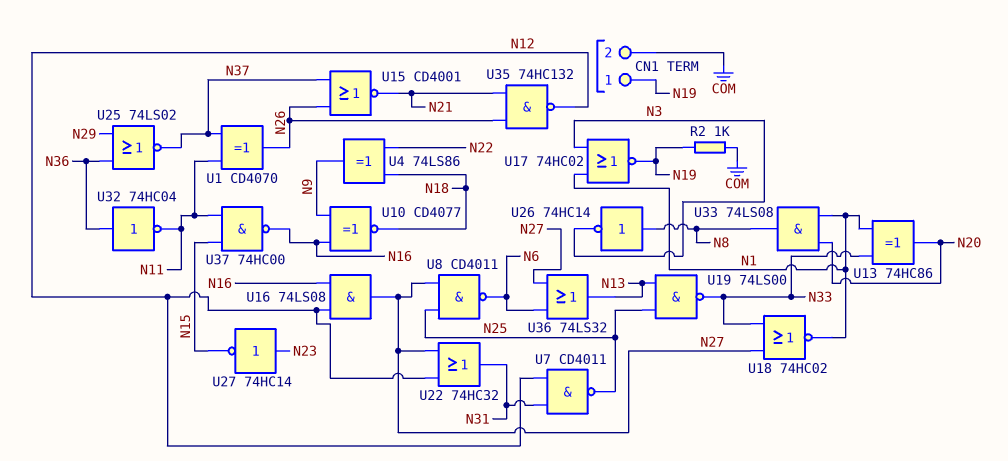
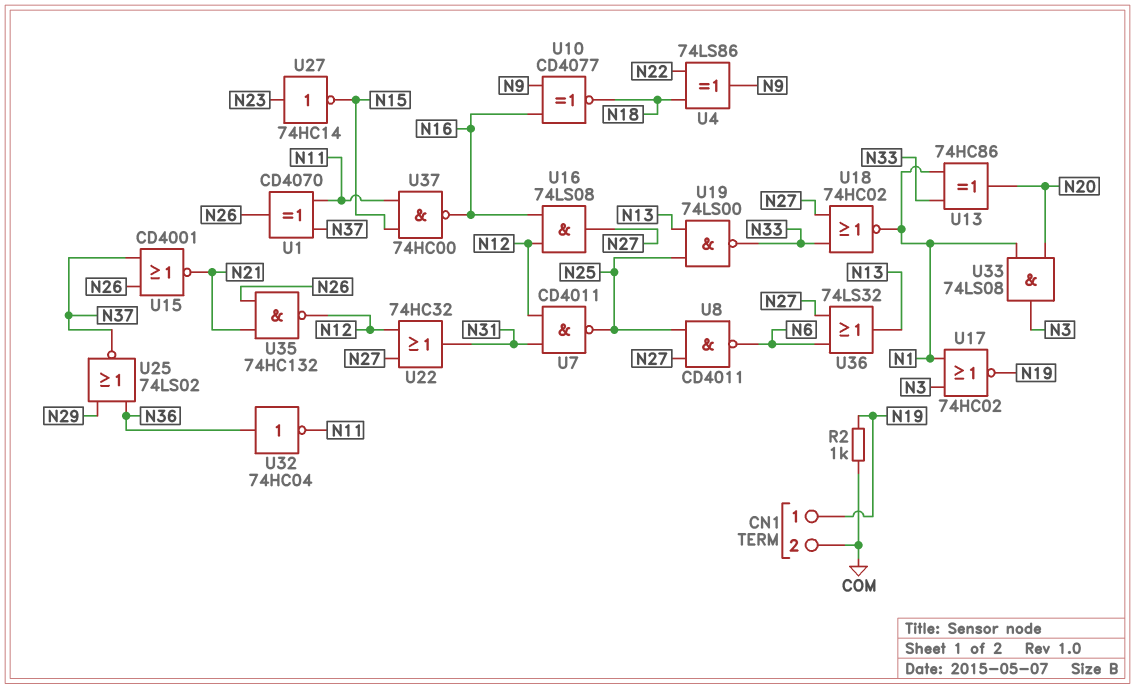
U26: NOT 74HC14 (in N8, out N3) -> none
U33: AND 74LS08 (in N1, in N20, out N8) -> AND 74LS08 (in N1, in N20, out N3)

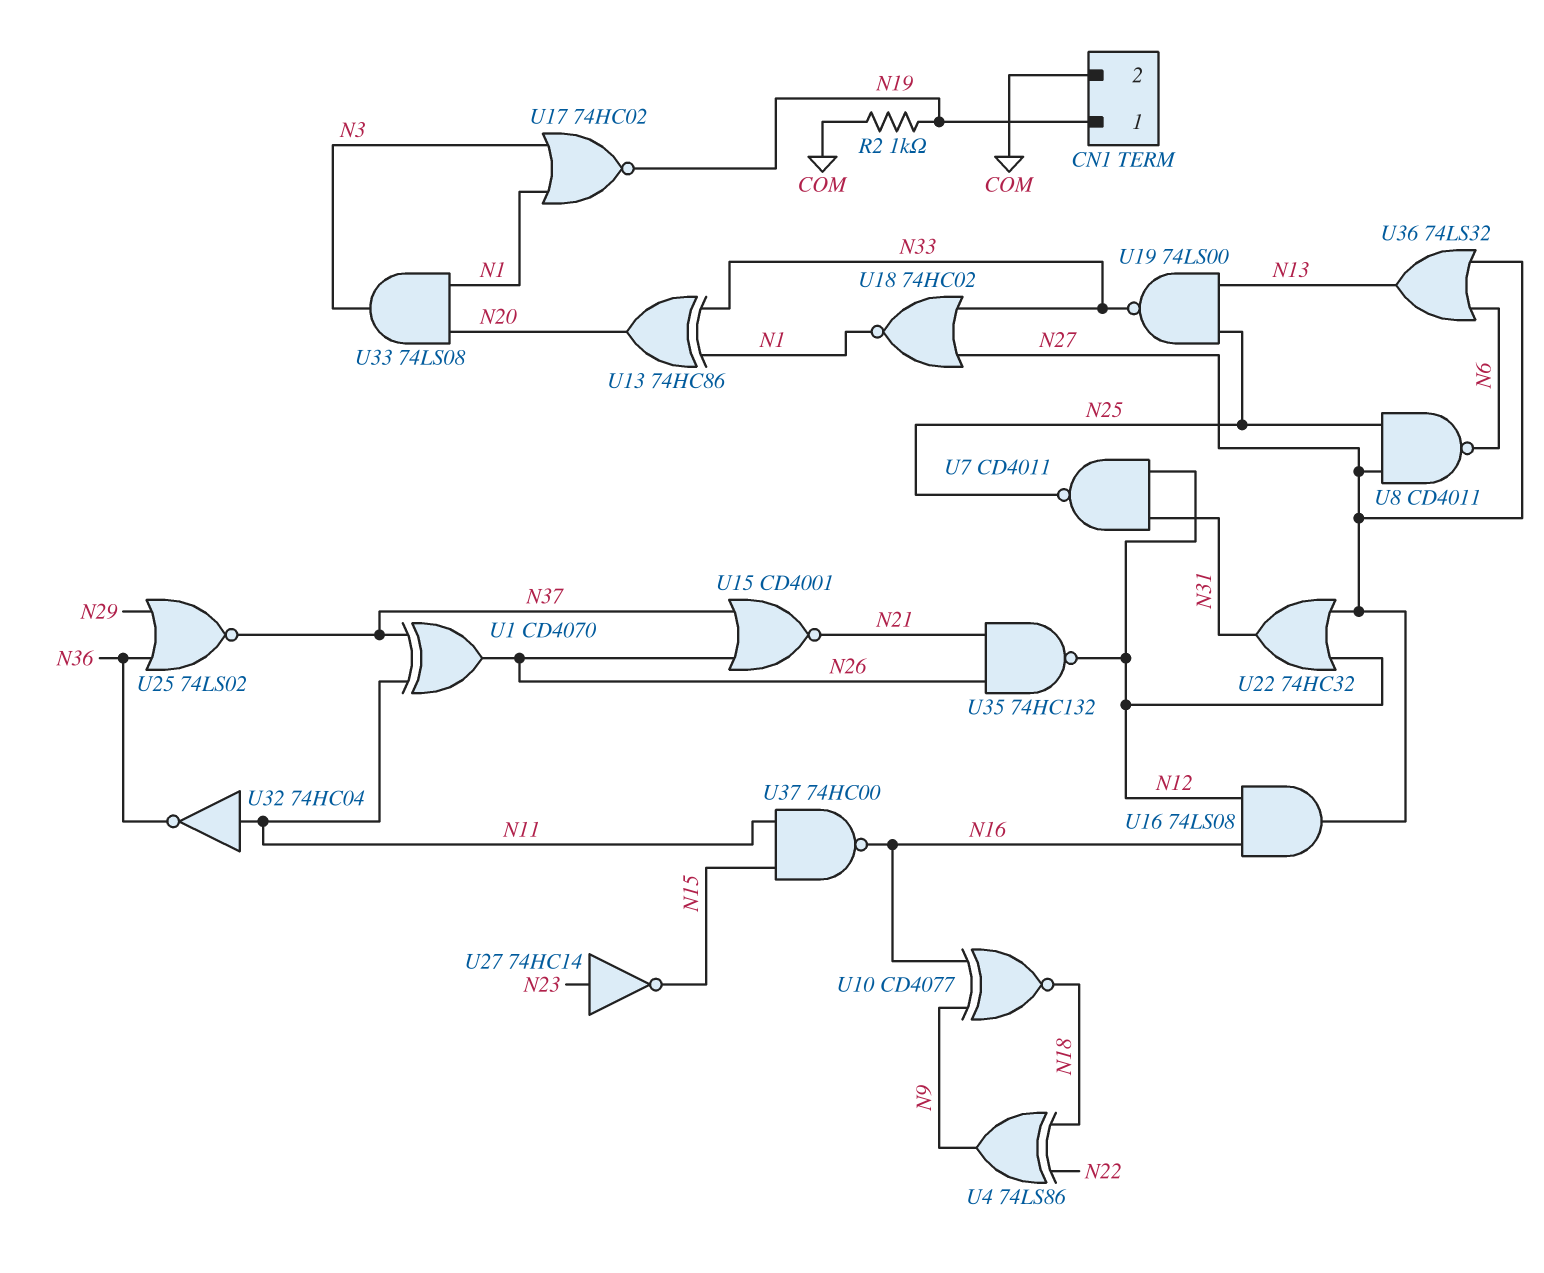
U32: NOT 74HC04 (in N36, out N11) -> NOT 74HC04 (in N11, out N36)

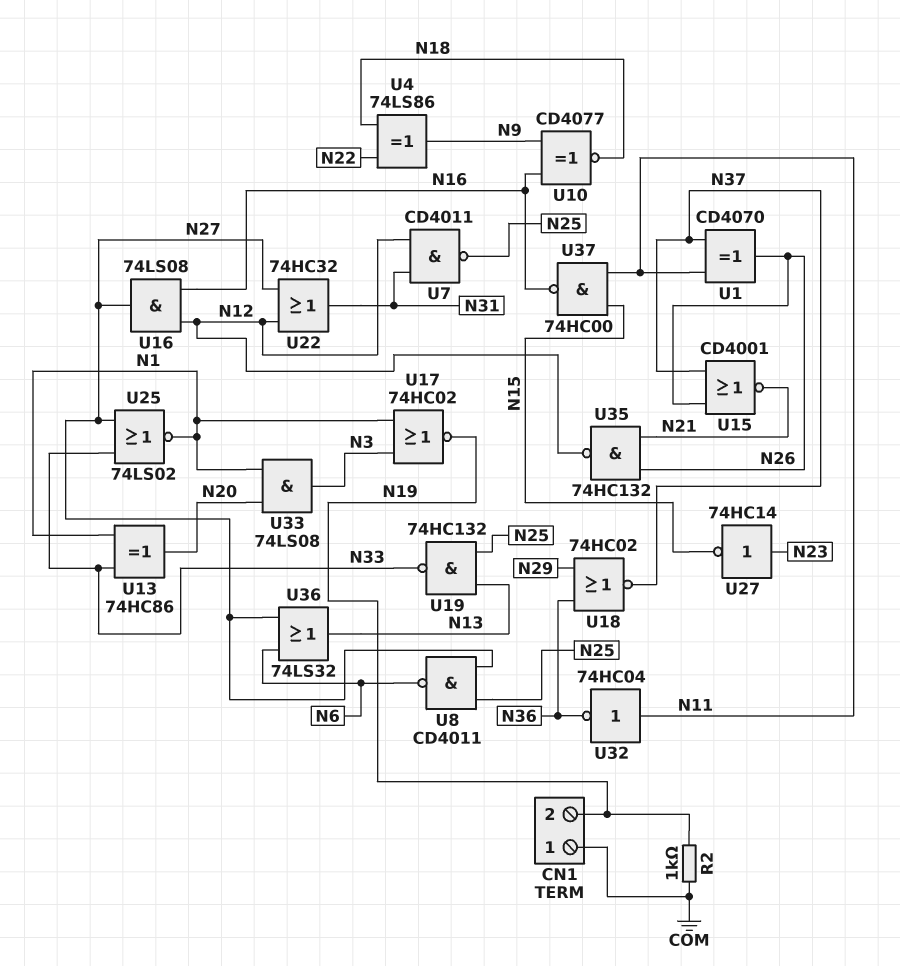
CN1 pin 1: N19 -> COM
CN1 pin 2: COM -> N19
U18: NOR 74HC02 (in N27, in N33, out N1) -> NOR 74HC02 (in N29, in N36, out N37)
U19: NAND 74LS00 (in N13, in N25, out N33) -> NAND 74HC132 (in N13, in N25, out N33)
U25: NOR 74LS02 (in N29, in N36, out N37) -> NOR 74LS02 (in N27, in N33, out N1)

